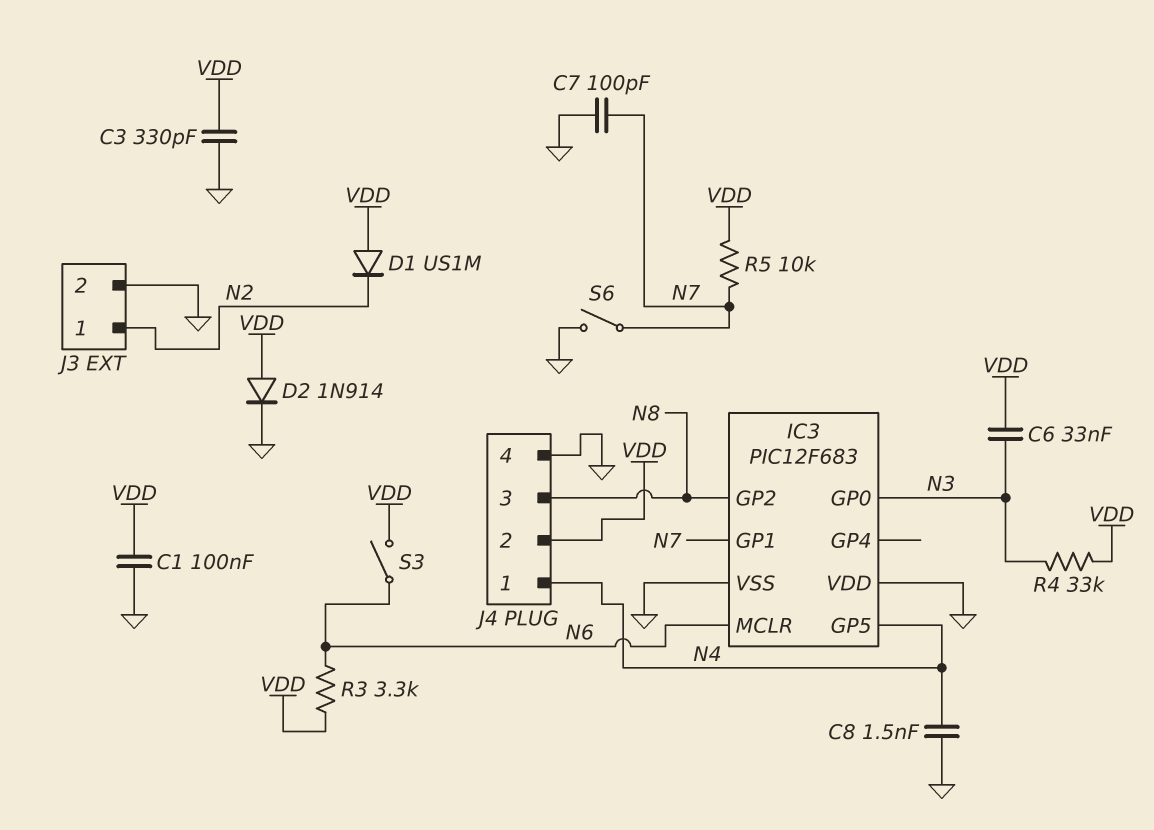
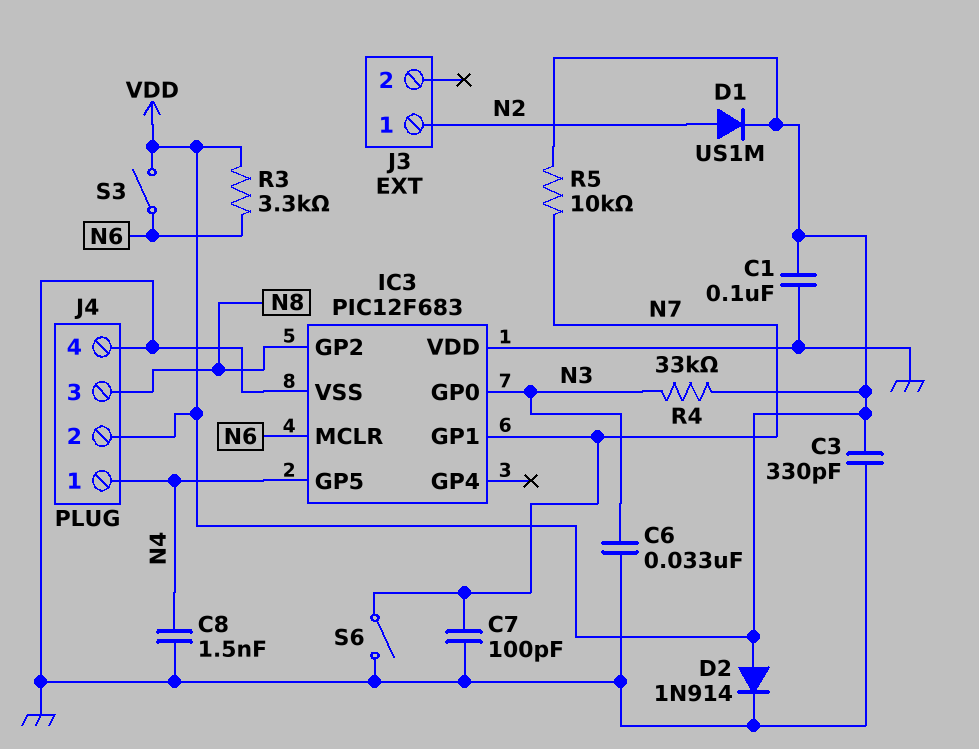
C6: 33nF (N3, VDD) -> 33nF (GND, N3)
D1: diode US1M (A VDD, K N2) -> diode US1M (A N2, K VDD)
J3 pin 2: GND -> none

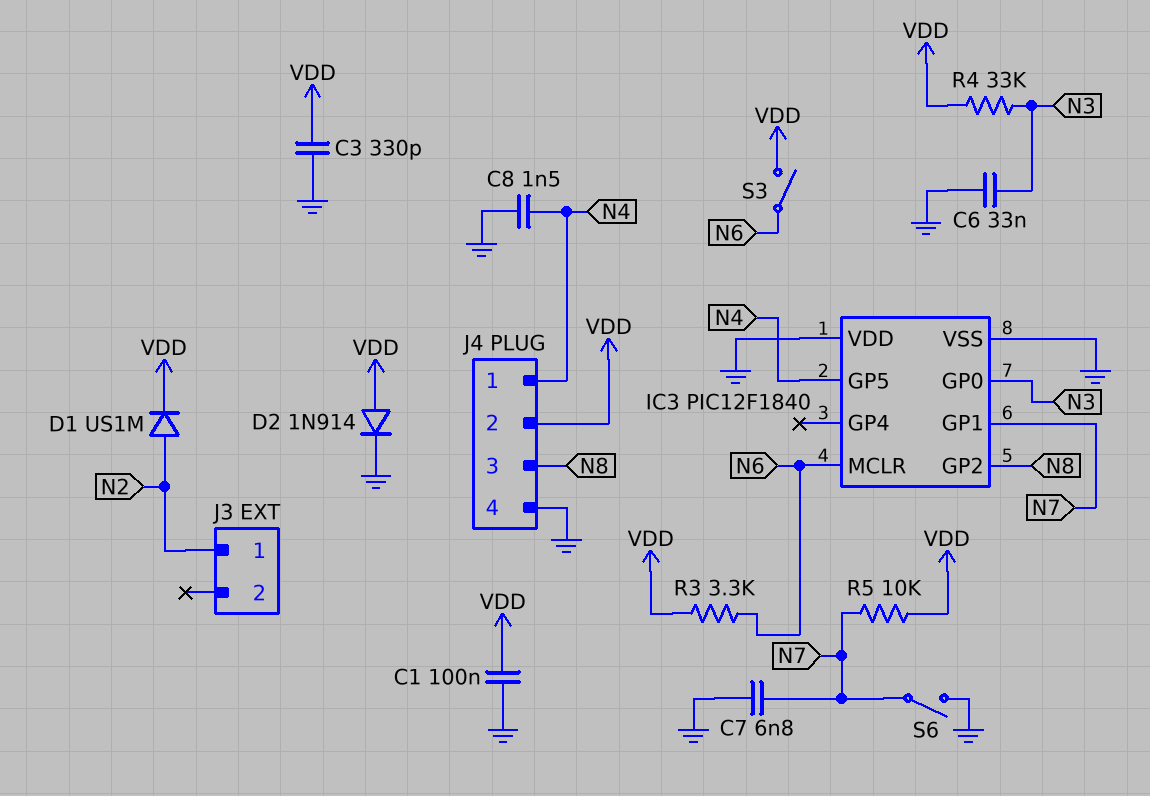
C7: 100pF (GND, N7) -> 6.8nF (GND, N7)
IC3: PIC12F683 -> PIC12F1840

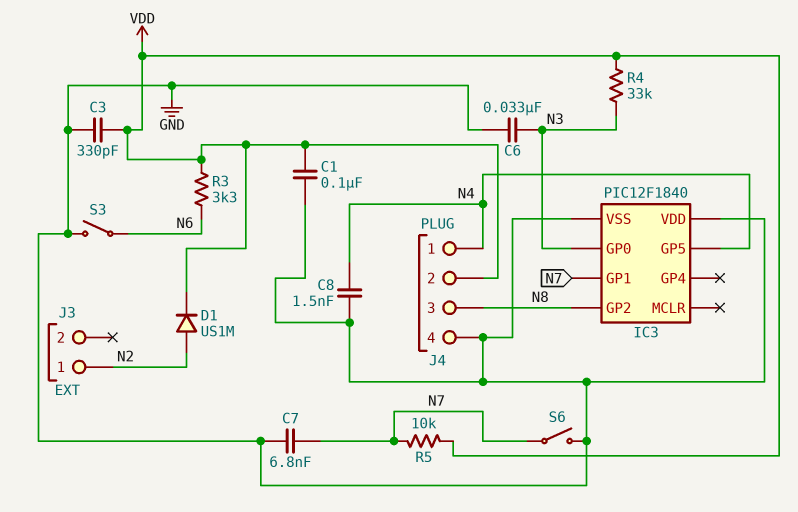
D2: diode 1N914 (A VDD, K GND) -> none
IC3 pin MCLR: N6 -> none
S3: switch (N6, VDD) -> switch (GND, N6)

